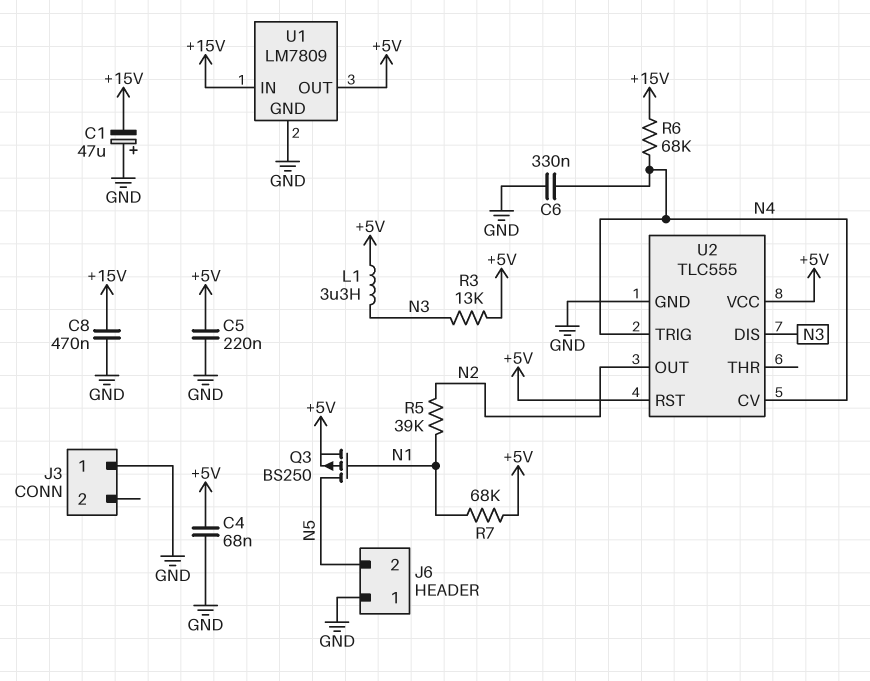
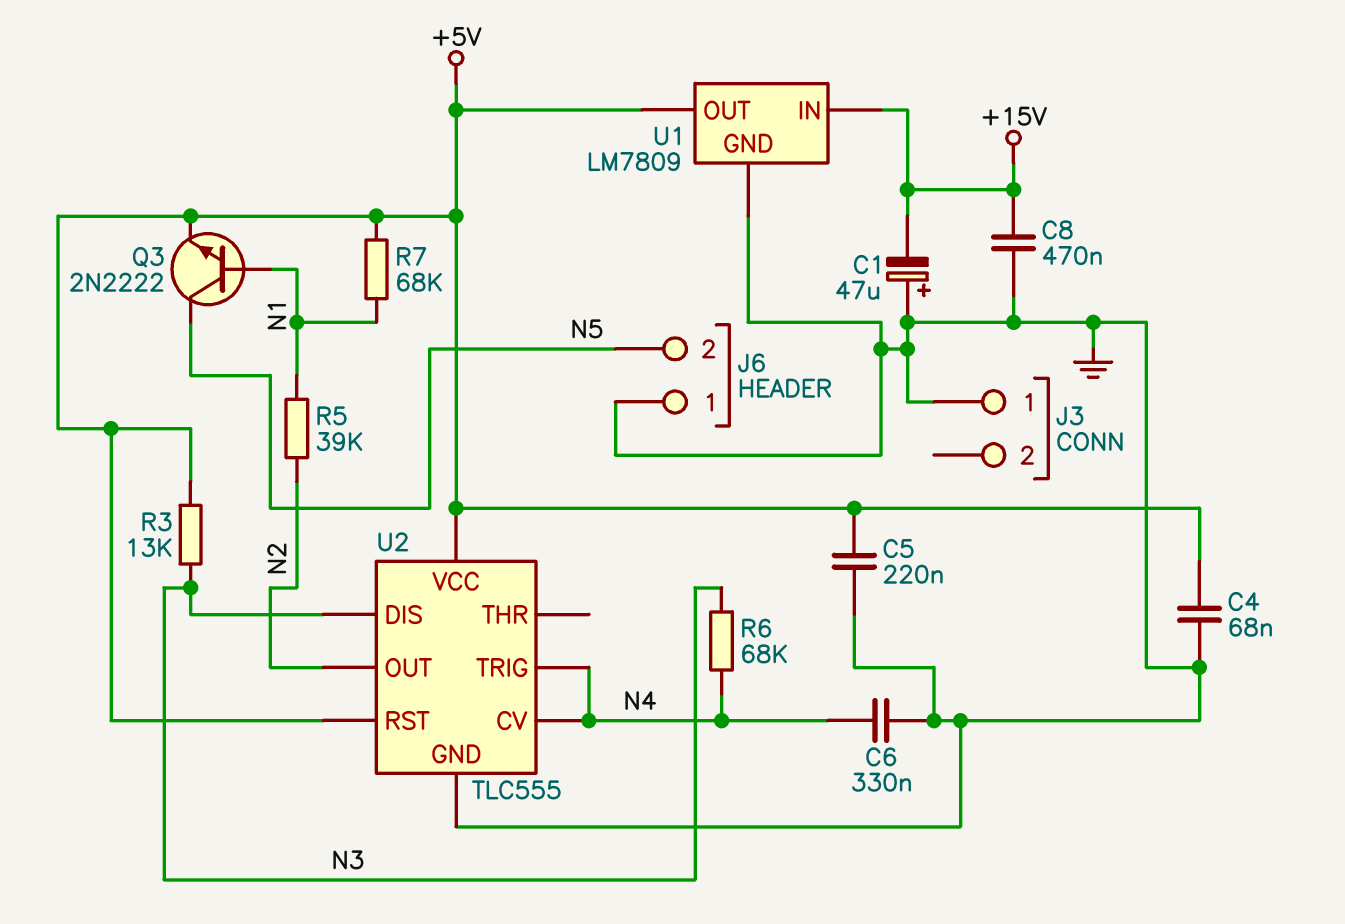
L1: 3.3uH (+5V, N3) -> none
Q3: PMOS BS250 (G N1, D N5, S +5V) -> NPN 2N2222 (B N1, C N5, E +5V)
R6: 68k (+15V, N4) -> 68k (N3, N4)

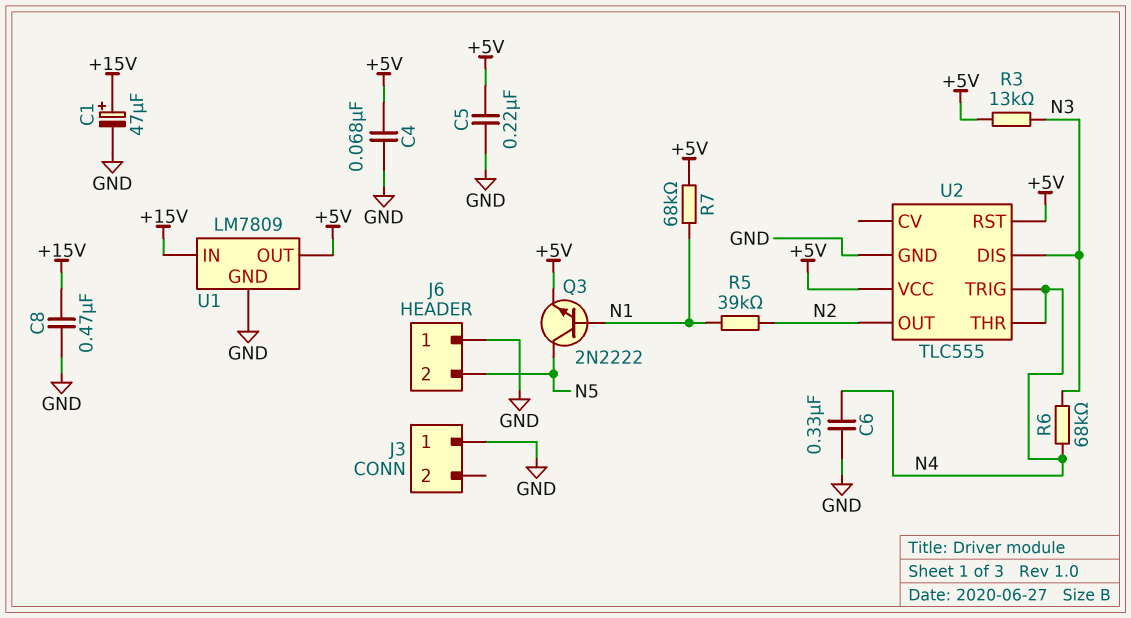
C1: 47uF (plus GND, minus +15V) -> 47uF (plus +15V, minus GND)
U2 pin CV: N4 -> none
U2 pin THR: none -> N4

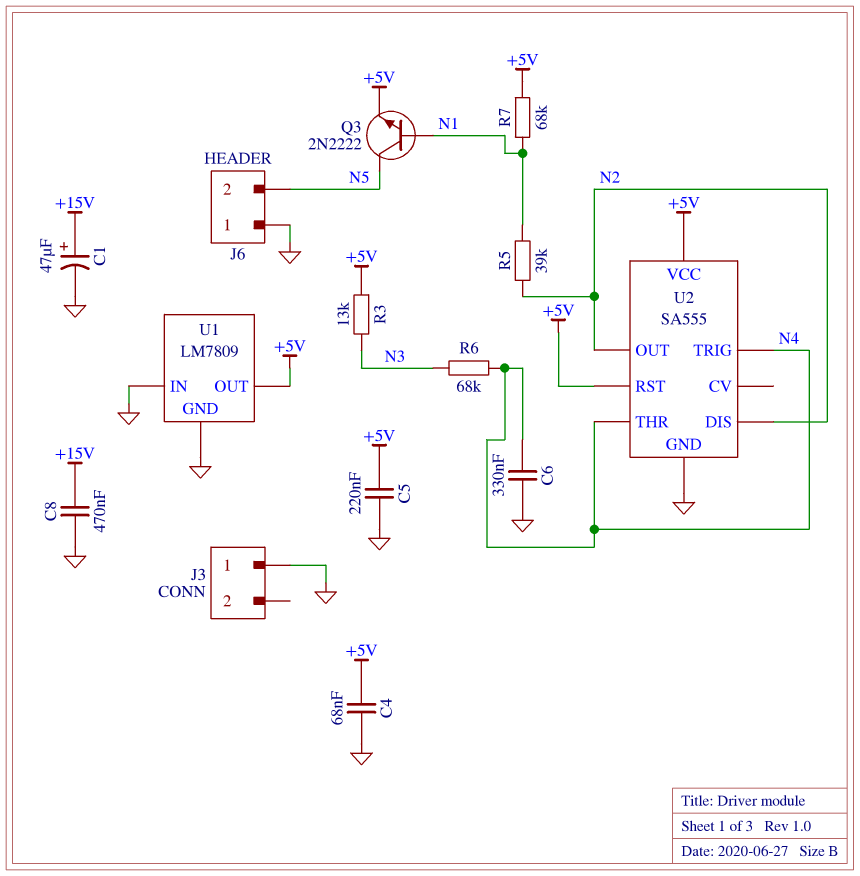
U1 pin IN: +15V -> GND
U2: TLC555 -> SA555
U2 pin DIS: N3 -> N2

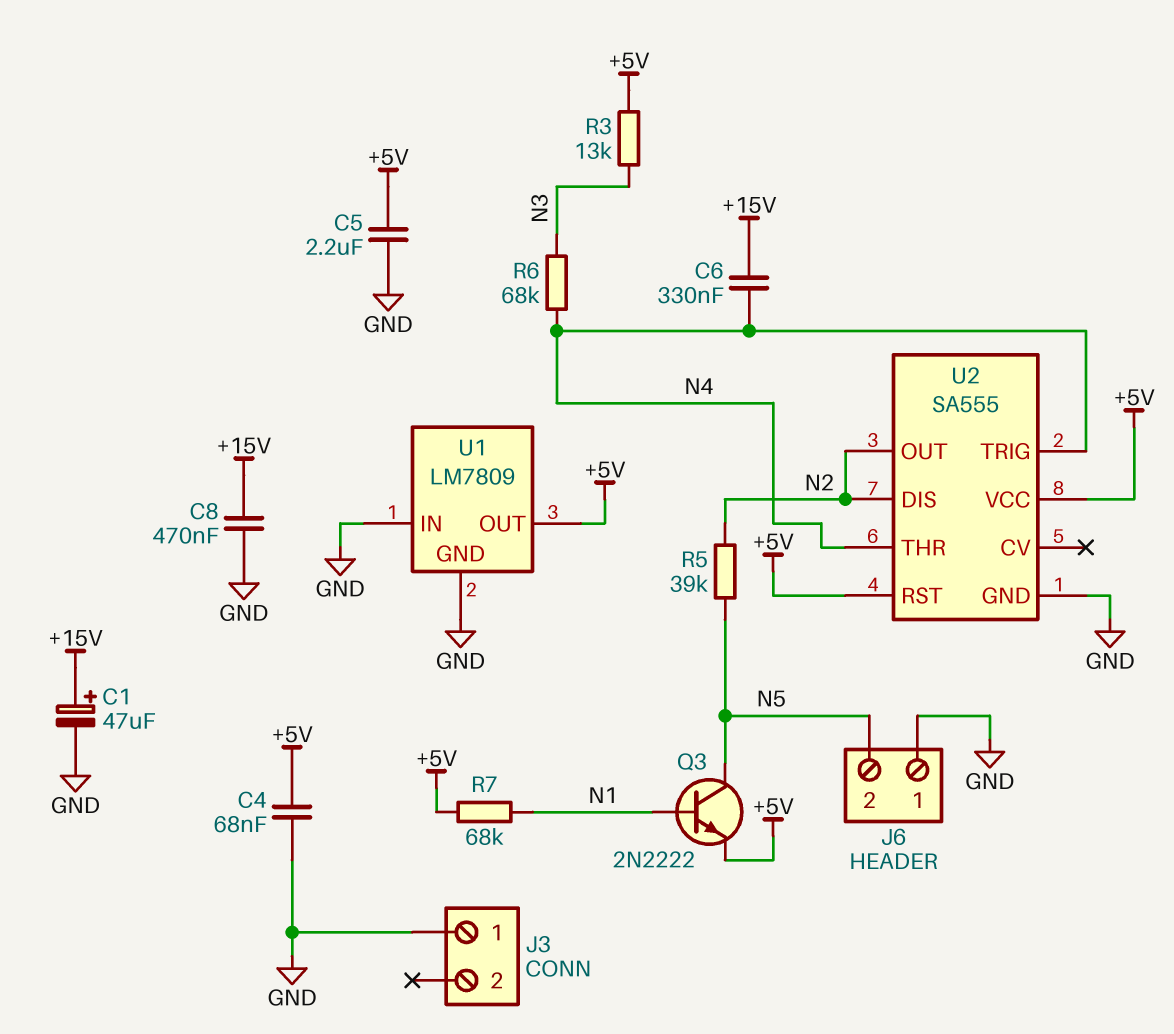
C5: 220nF (+5V, GND) -> 2.2uF (+5V, GND)
C6: 330nF (GND, N4) -> 330nF (+15V, N4)
R5: 39k (N1, N2) -> 39k (N2, N5)

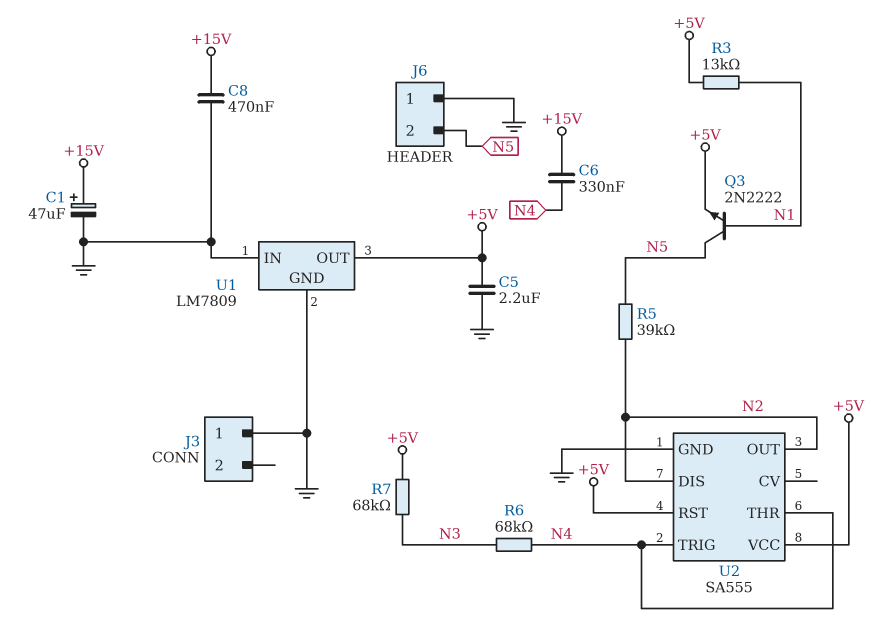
C4: 68nF (+5V, GND) -> none
R3: 13k (+5V, N3) -> 13k (+5V, N1)
R7: 68k (+5V, N1) -> 68k (+5V, N3)

